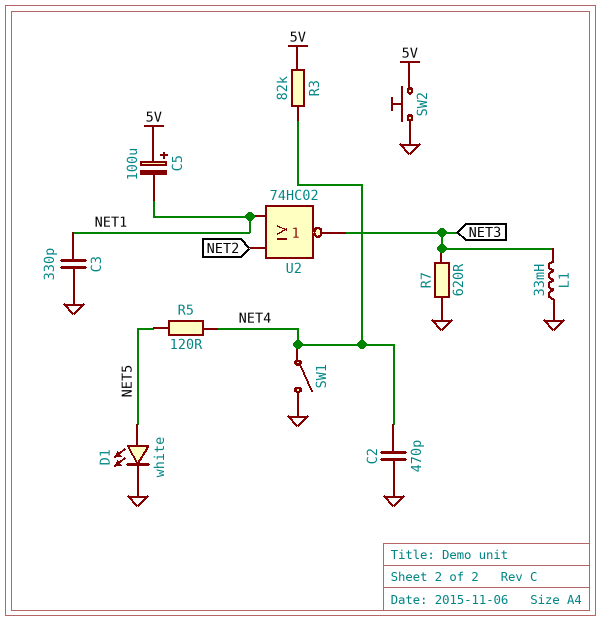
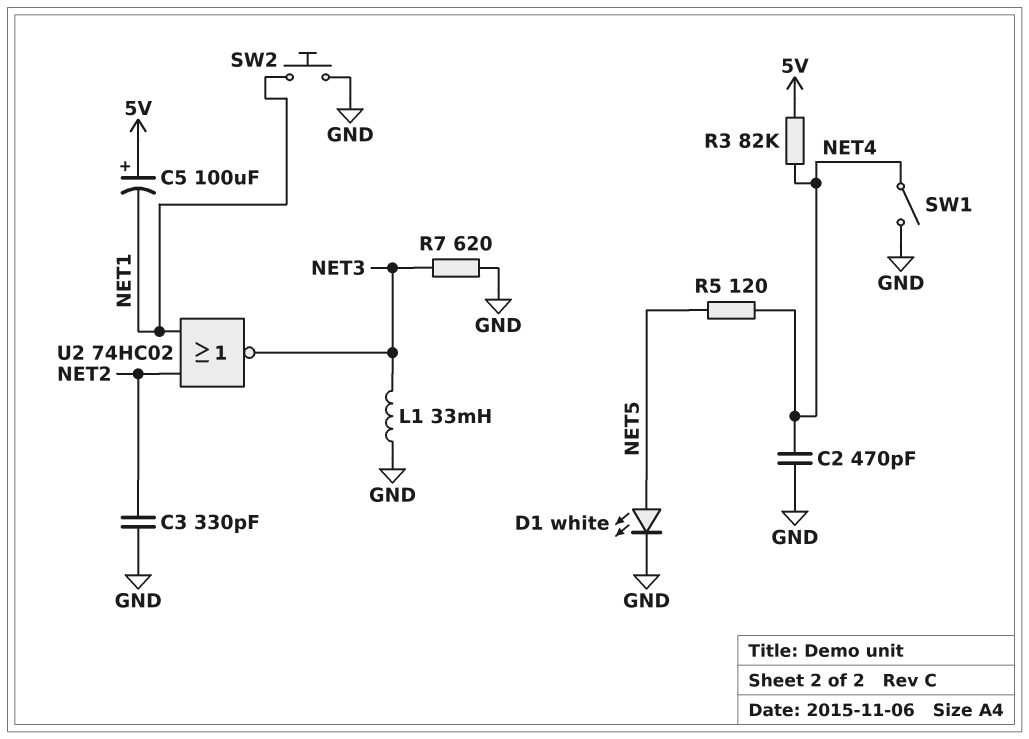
C3: 330pF (GND, NET1) -> 330pF (GND, NET2)
SW2: button (5V, GND) -> button (GND, NET1)

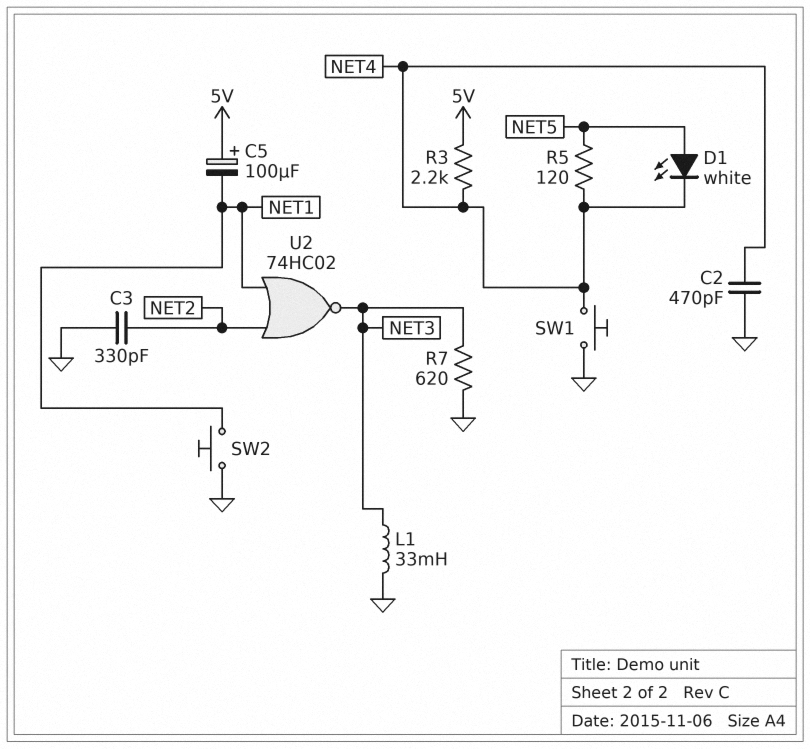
D1: LED white (A NET5, K GND) -> LED white (A NET5, K NET4)
R3: 82k (5V, NET4) -> 2.2k (5V, NET4)
SW1: switch (GND, NET4) -> button (GND, NET4)

